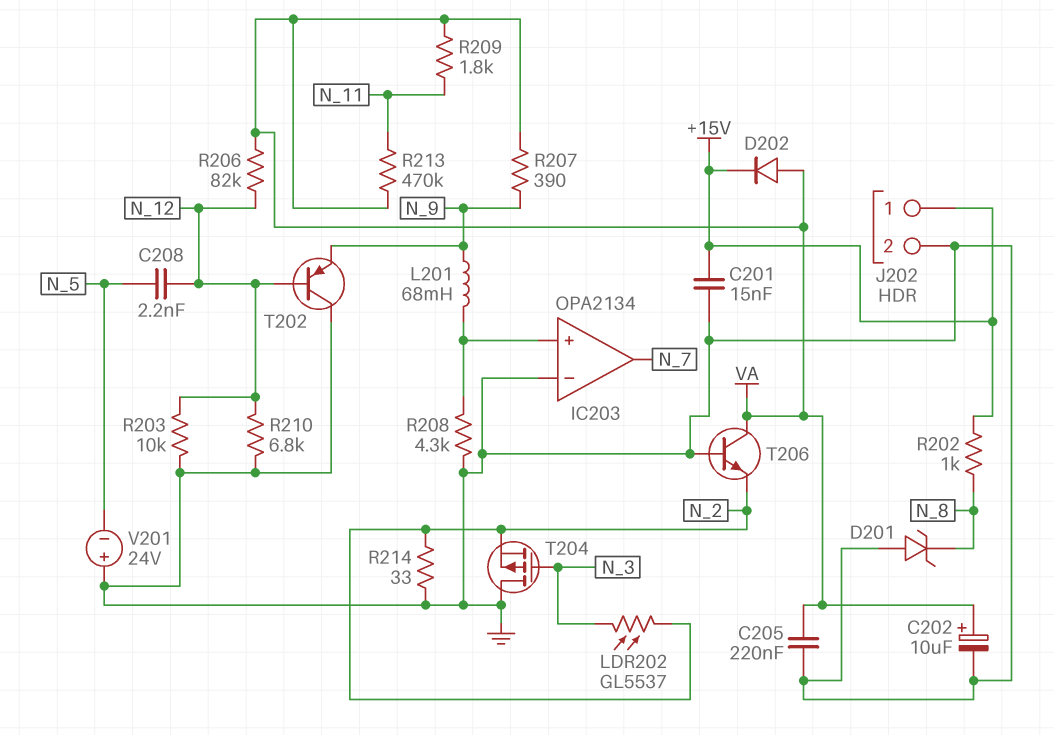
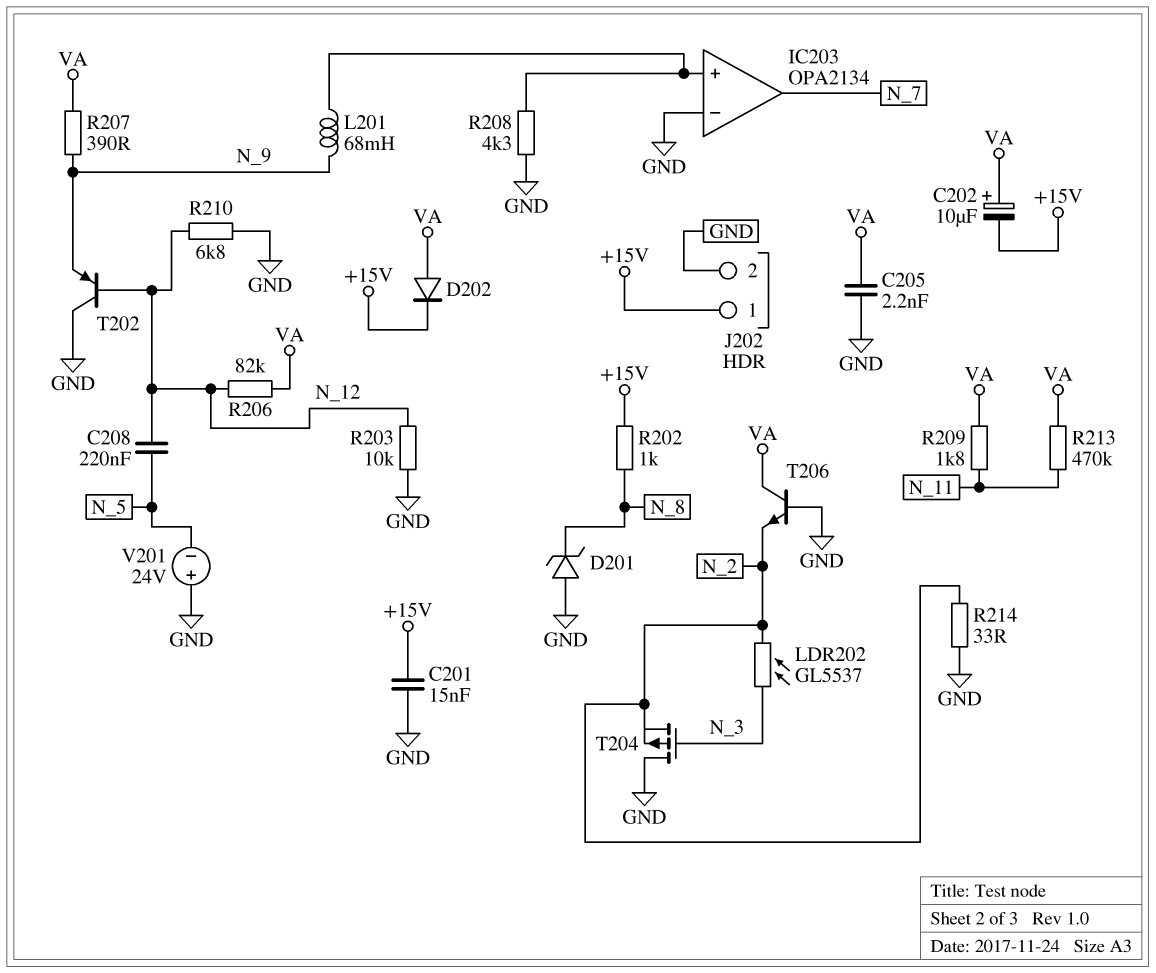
C202: 10uF (plus VA, minus GND) -> 10uF (plus VA, minus +15V)
C205: 220nF (GND, VA) -> 2.2nF (GND, VA)
C208: 2.2nF (N_5, N_12) -> 220nF (N_5, N_12)

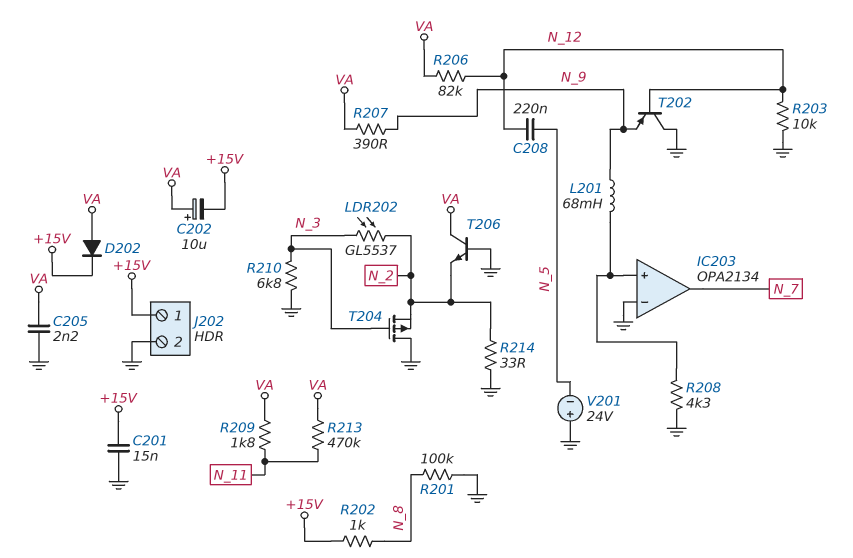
D201: zener (A GND, K N_8) -> none
R201: none -> 100k (GND, N_8)
R210: 6.8k (GND, N_12) -> 6.8k (GND, N_3)

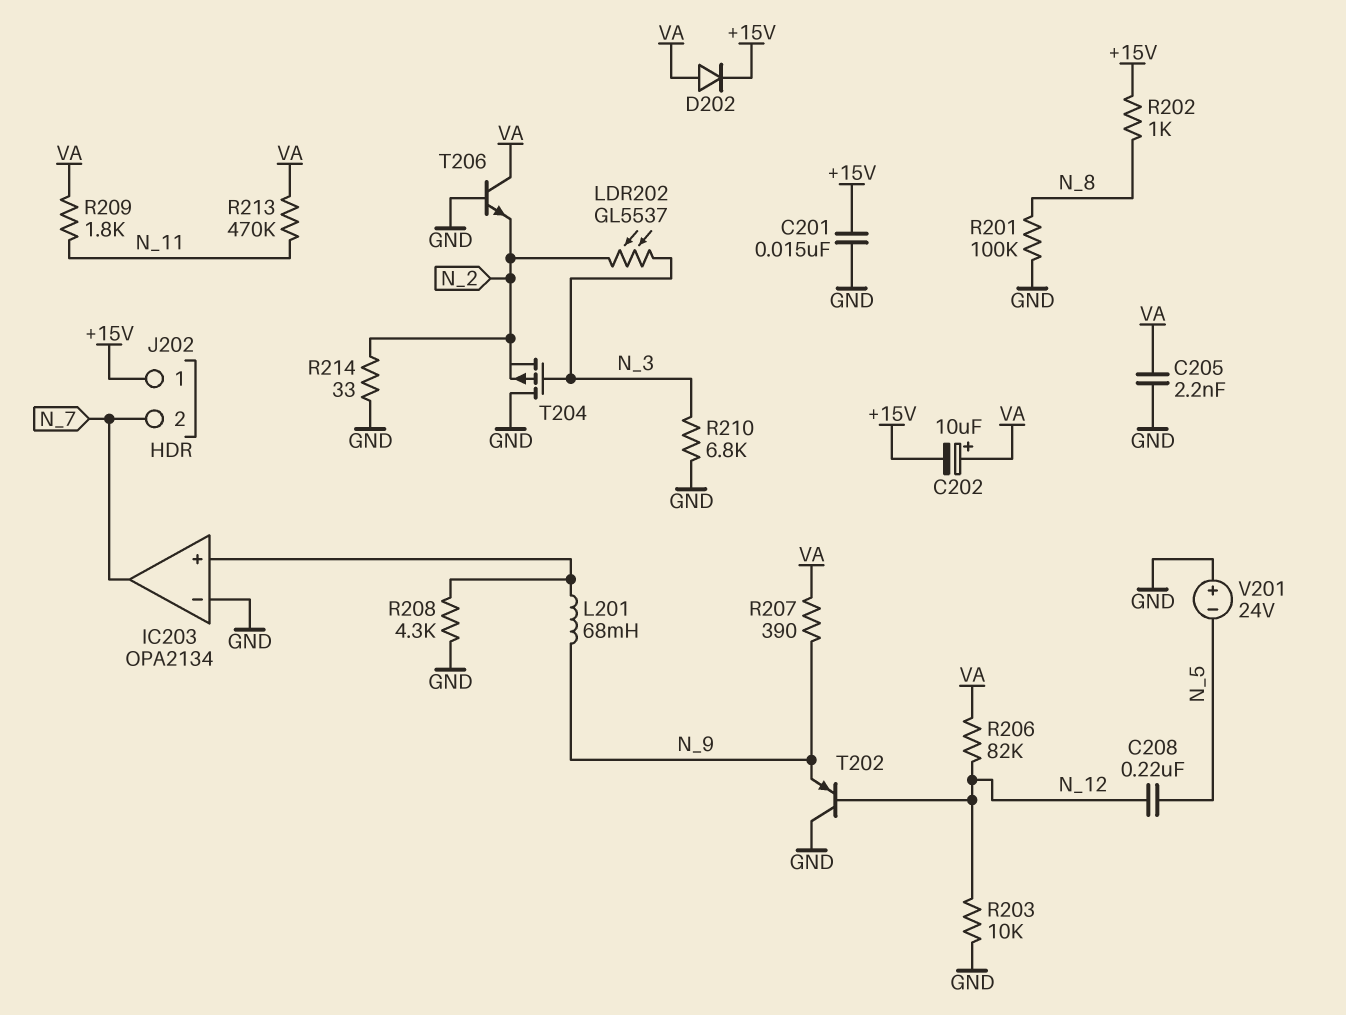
J202 pin 2: GND -> N_7

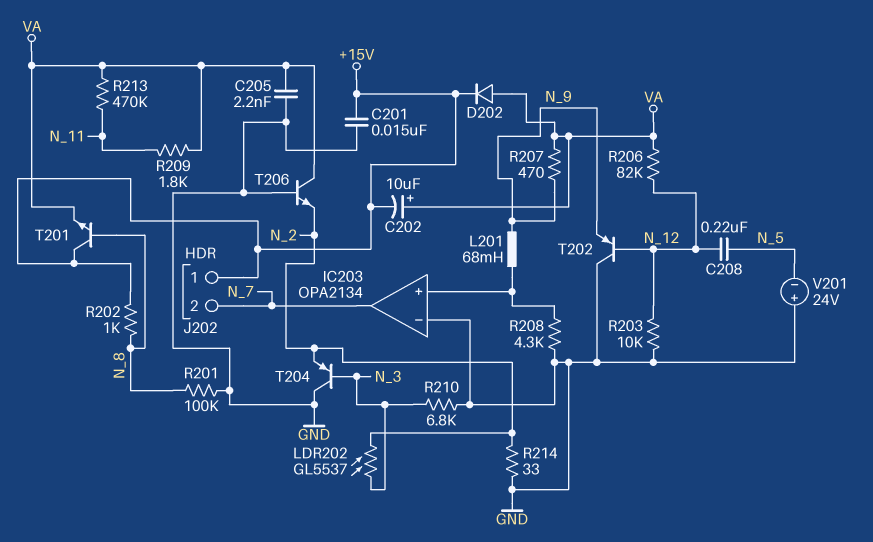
R207: 390 (N_9, VA) -> 470 (N_9, VA)
T201: none -> NPN (B N_8, C +15V, E VA)
T204: PMOS (G N_3, D GND, S N_2) -> PNP (B N_3, C GND, E N_2)

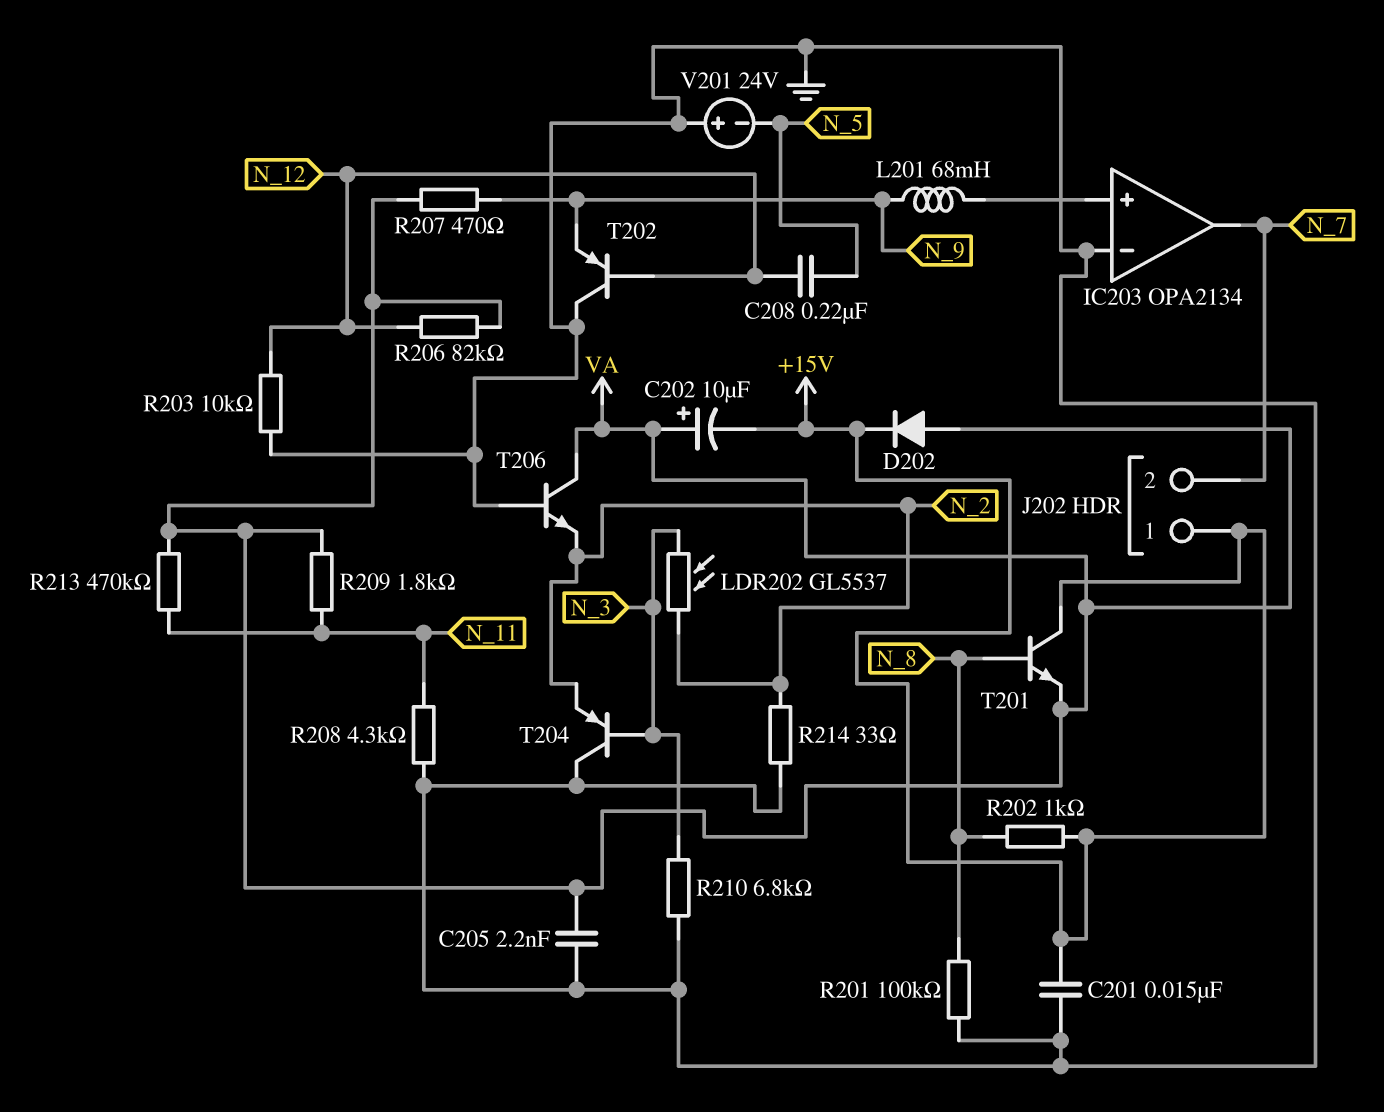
R208: 4.3k (GND, IC203/in+) -> 4.3k (GND, N_11)

